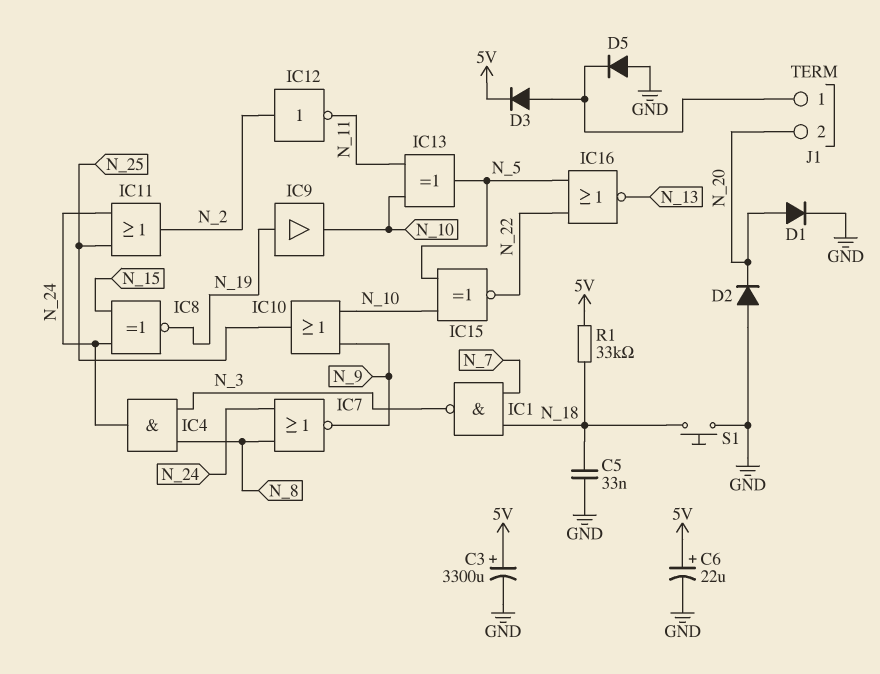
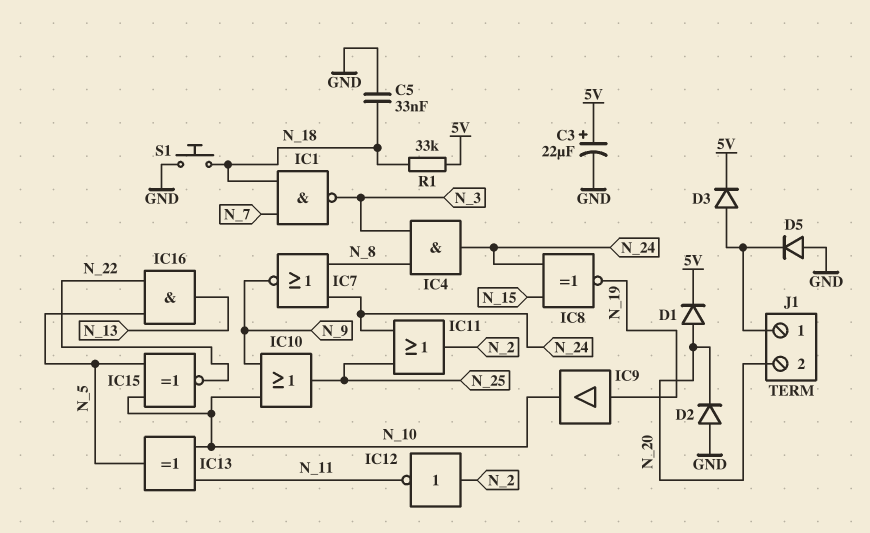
C3: 3300uF (plus 5V, minus GND) -> 22uF (plus 5V, minus GND)
C6: 22uF (plus 5V, minus GND) -> none
D1: diode (A N_20, K GND) -> diode (A N_20, K 5V)
IC16: NOR (in N_5, in N_22, out N_13) -> AND (in N_5, in N_22, out N_13)

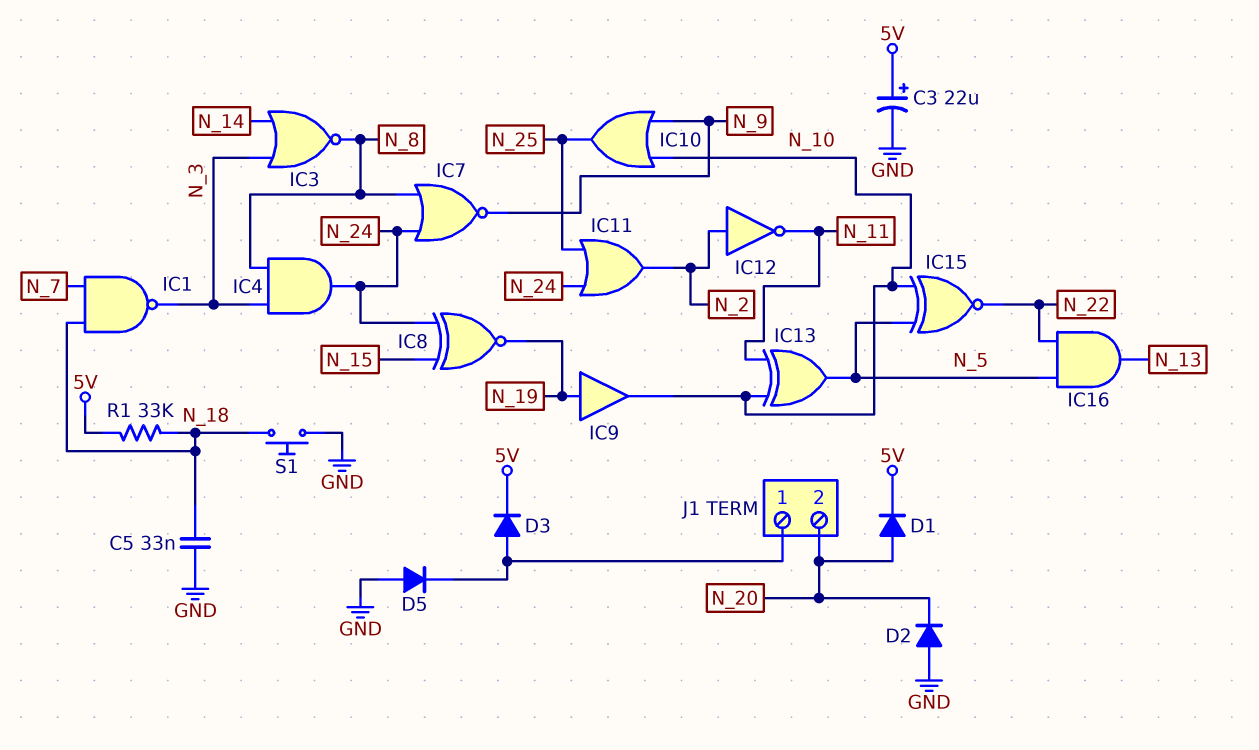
IC3: none -> NOR (in N_3, in N_14, out N_8)

